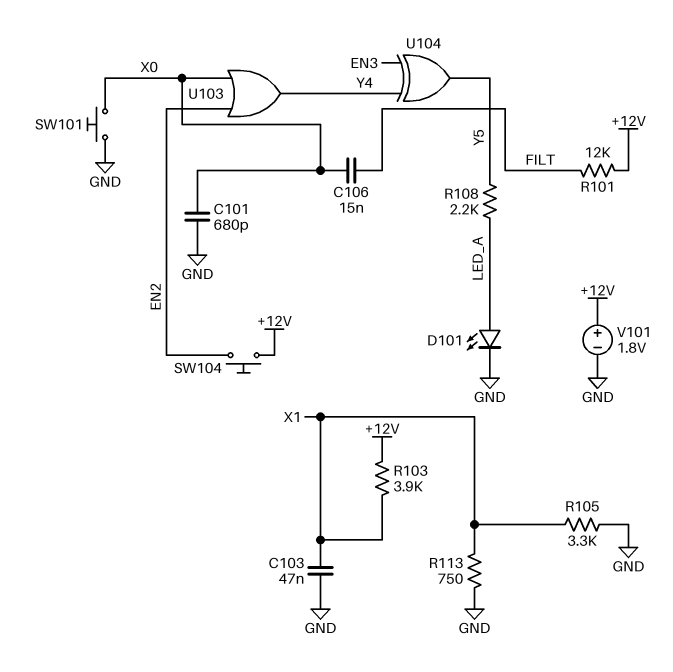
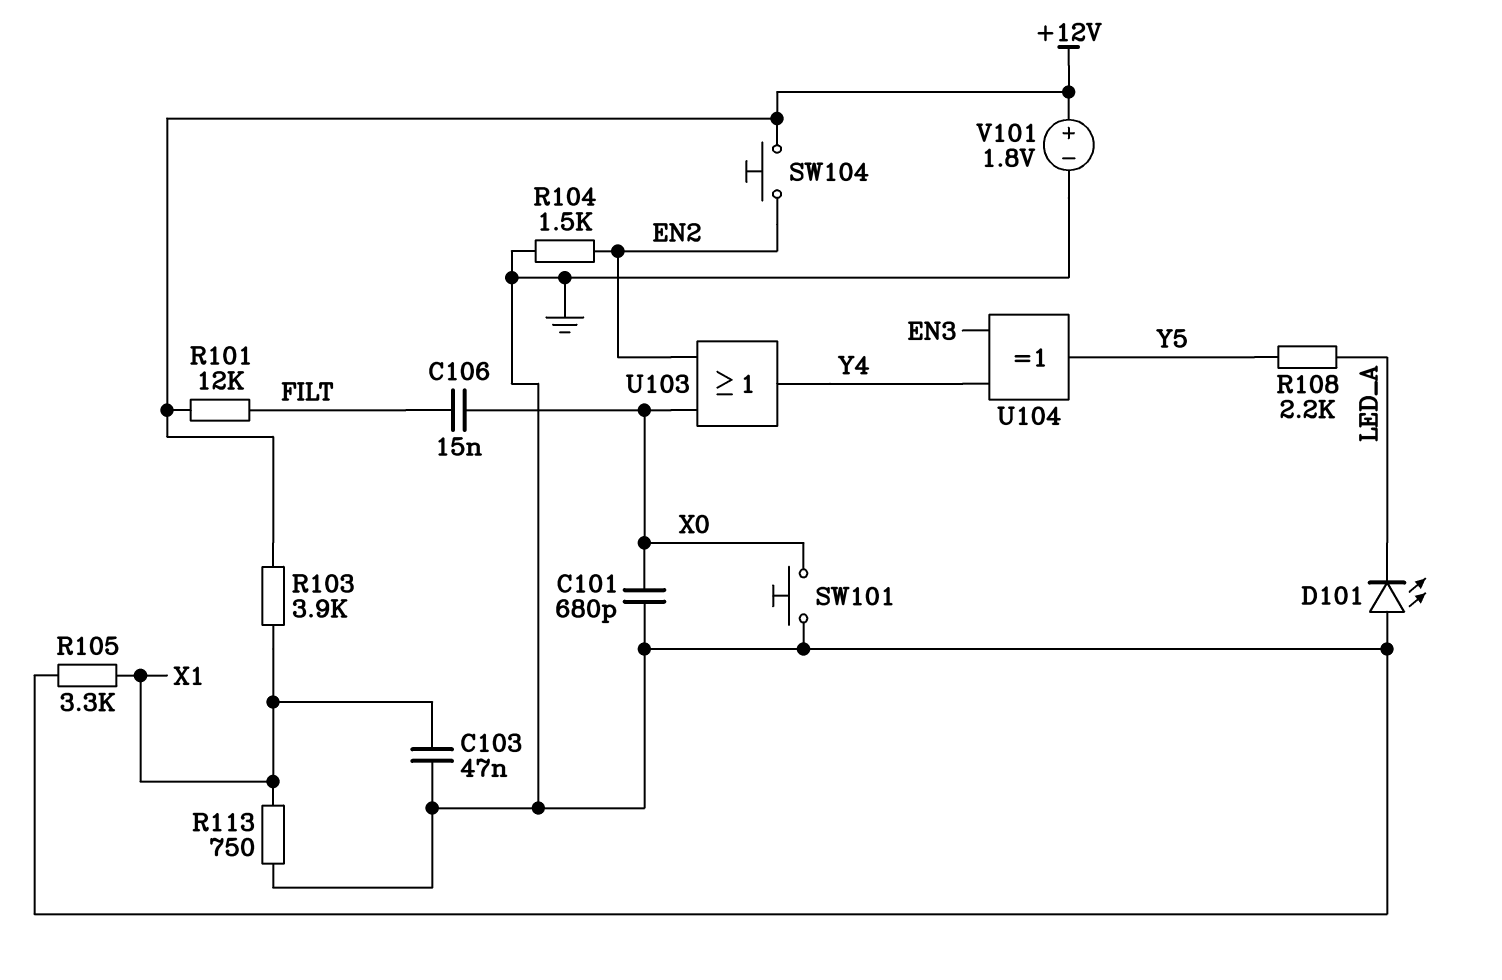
D101: LED (A LED_A, K GND) -> LED (A GND, K LED_A)
R104: none -> 1.5k (EN2, GND)

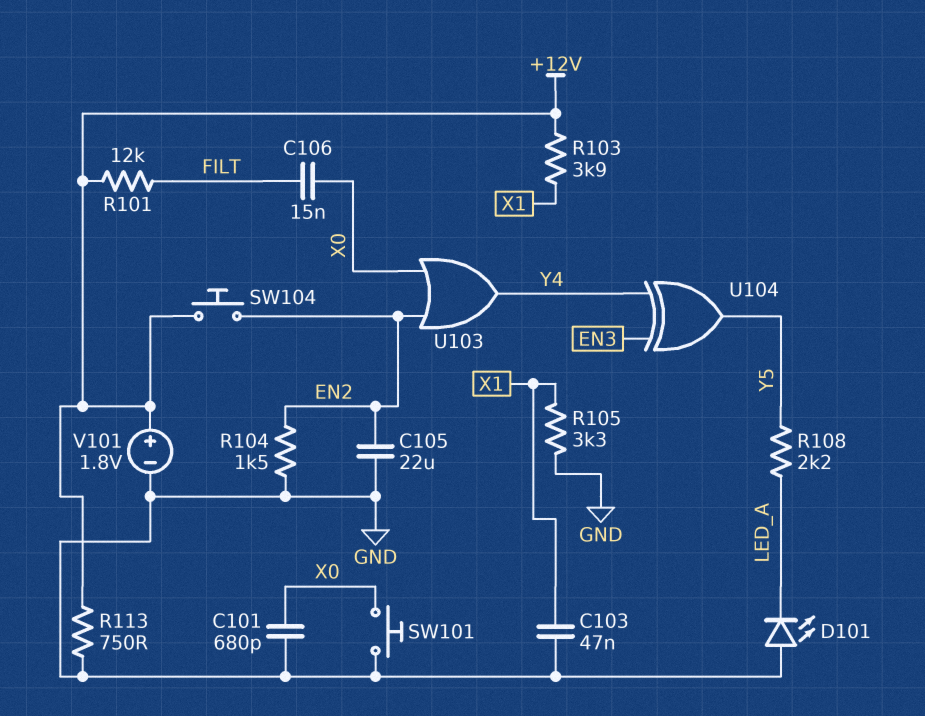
C105: none -> 22uF (EN2, GND)
R113: 750 (GND, X1) -> 750 (+12V, GND)

